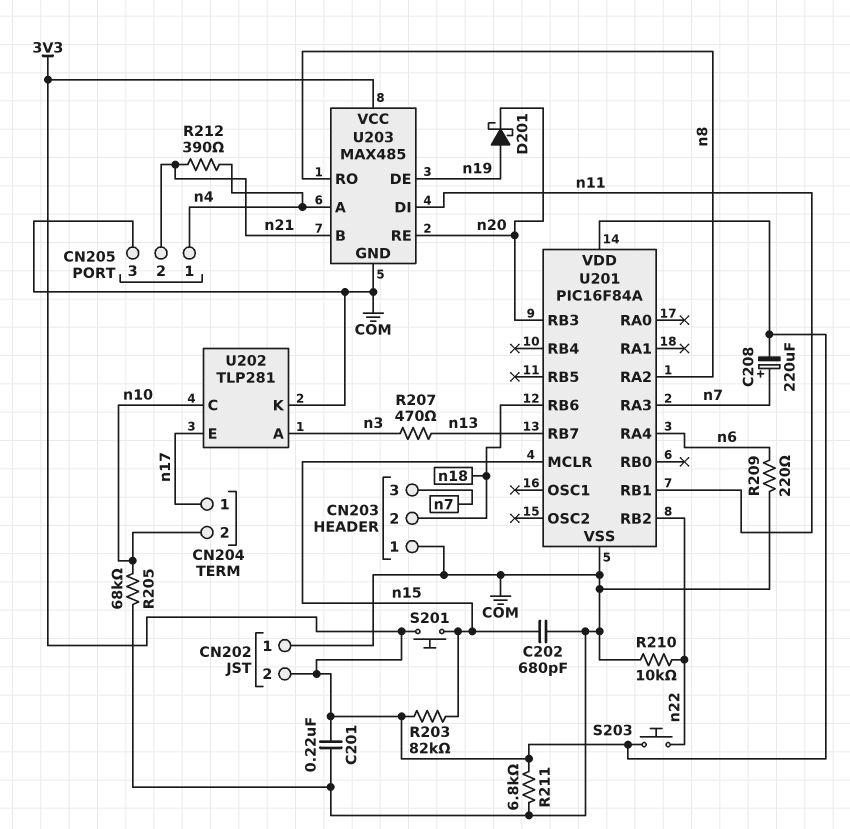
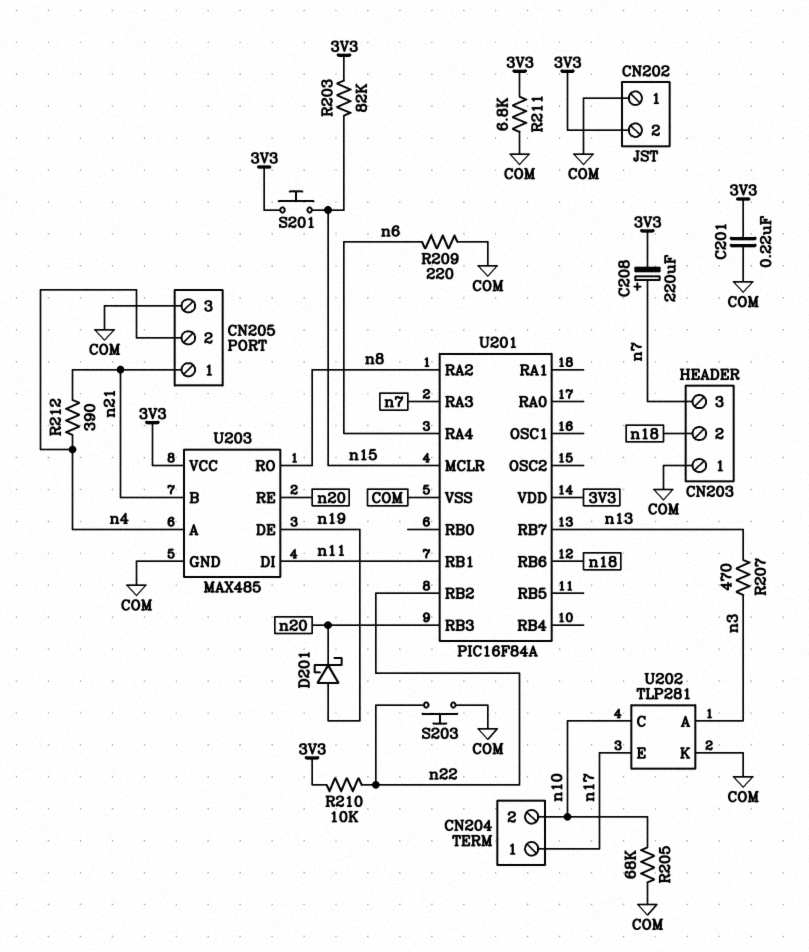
C202: 680pF (COM, n15) -> none
CN205 pin 1: n4 -> n21
CN205 pin 2: n21 -> n4
R210: 10k (COM, n22) -> 10k (3V3, n22)
S203: button (3V3, n22) -> button (COM, n22)

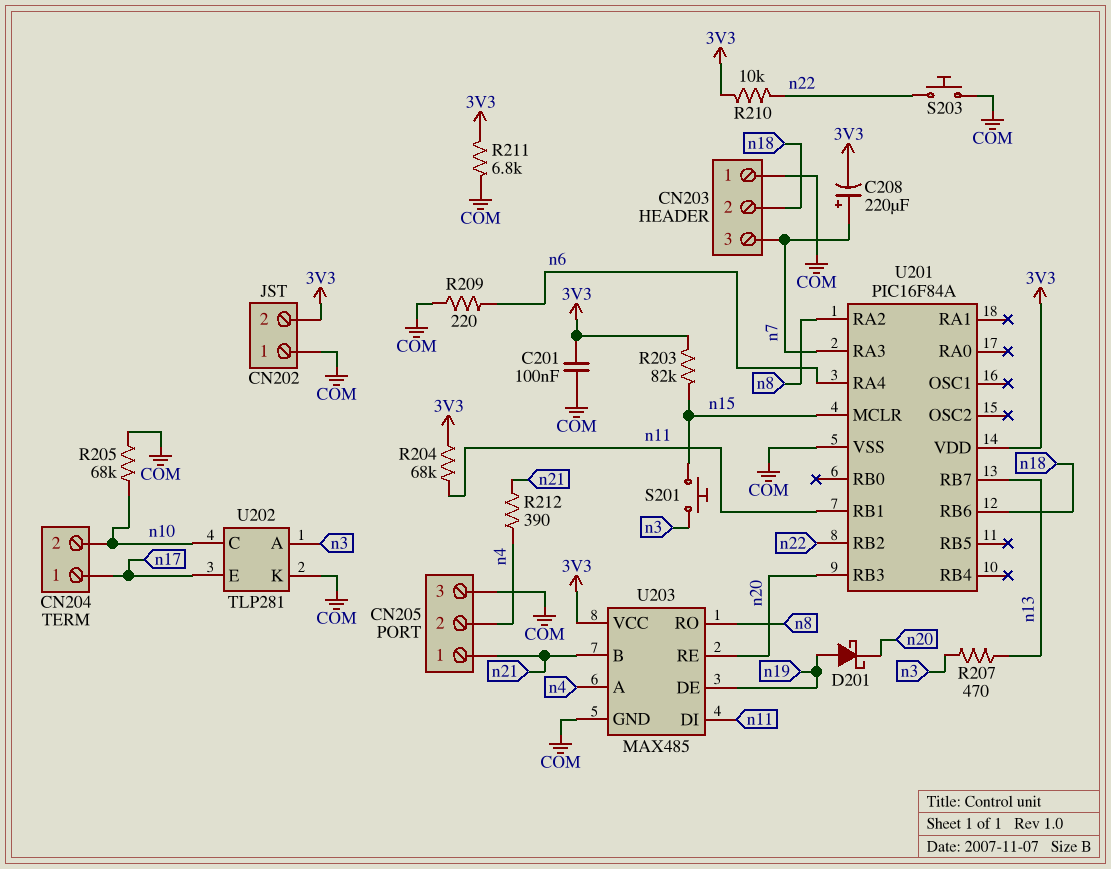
C201: 220nF (3V3, COM) -> 100nF (3V3, COM)
R204: none -> 68k (3V3, n11)
S201: button (3V3, n15) -> button (n3, n15)

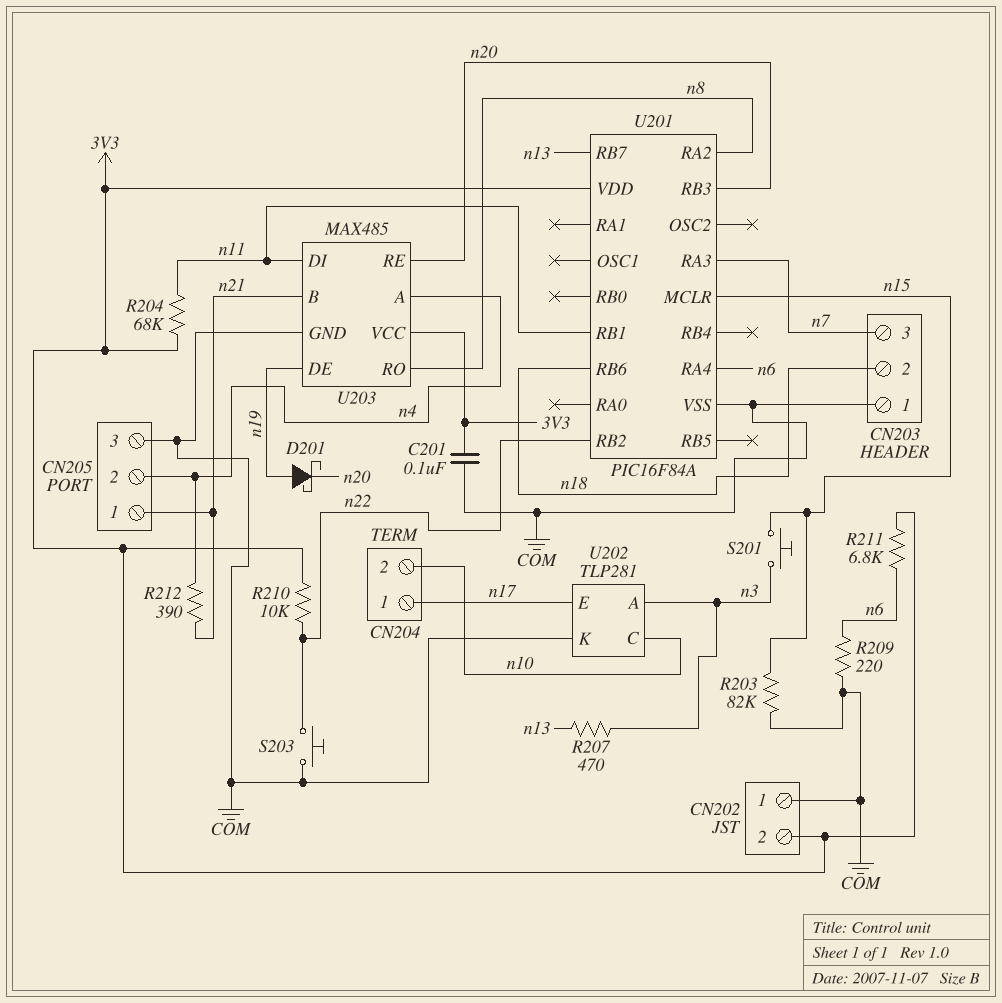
C208: 220uF (plus n7, minus 3V3) -> none
R203: 82k (3V3, n15) -> 82k (COM, n15)
R205: 68k (COM, n10) -> none
R211: 6.8k (3V3, COM) -> 6.8k (3V3, n6)

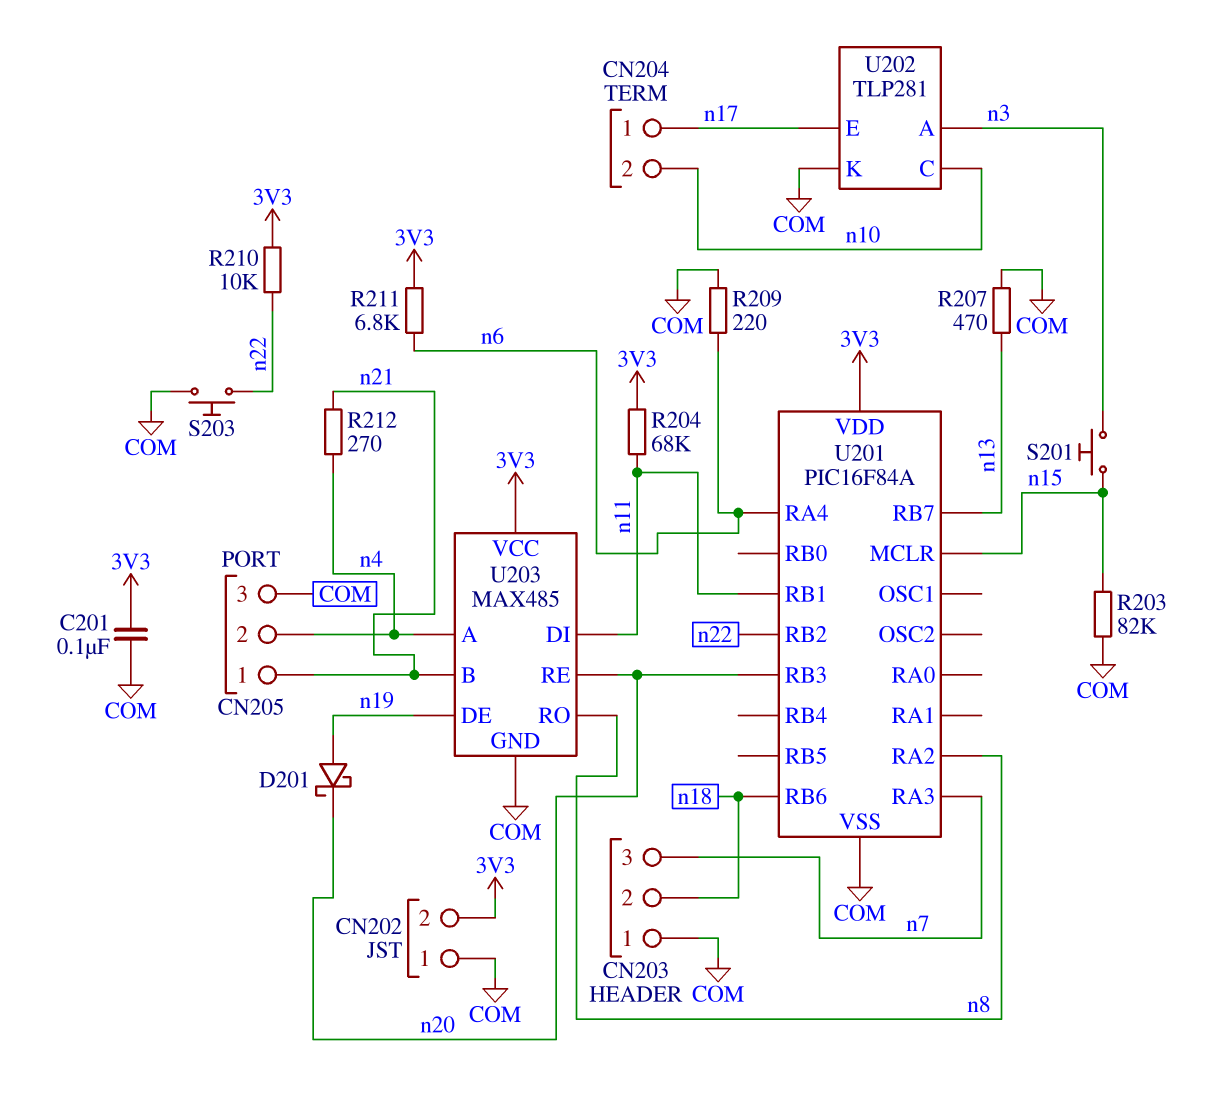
R207: 470 (n3, n13) -> 470 (COM, n13)
R212: 390 (n4, n21) -> 270 (n4, n21)

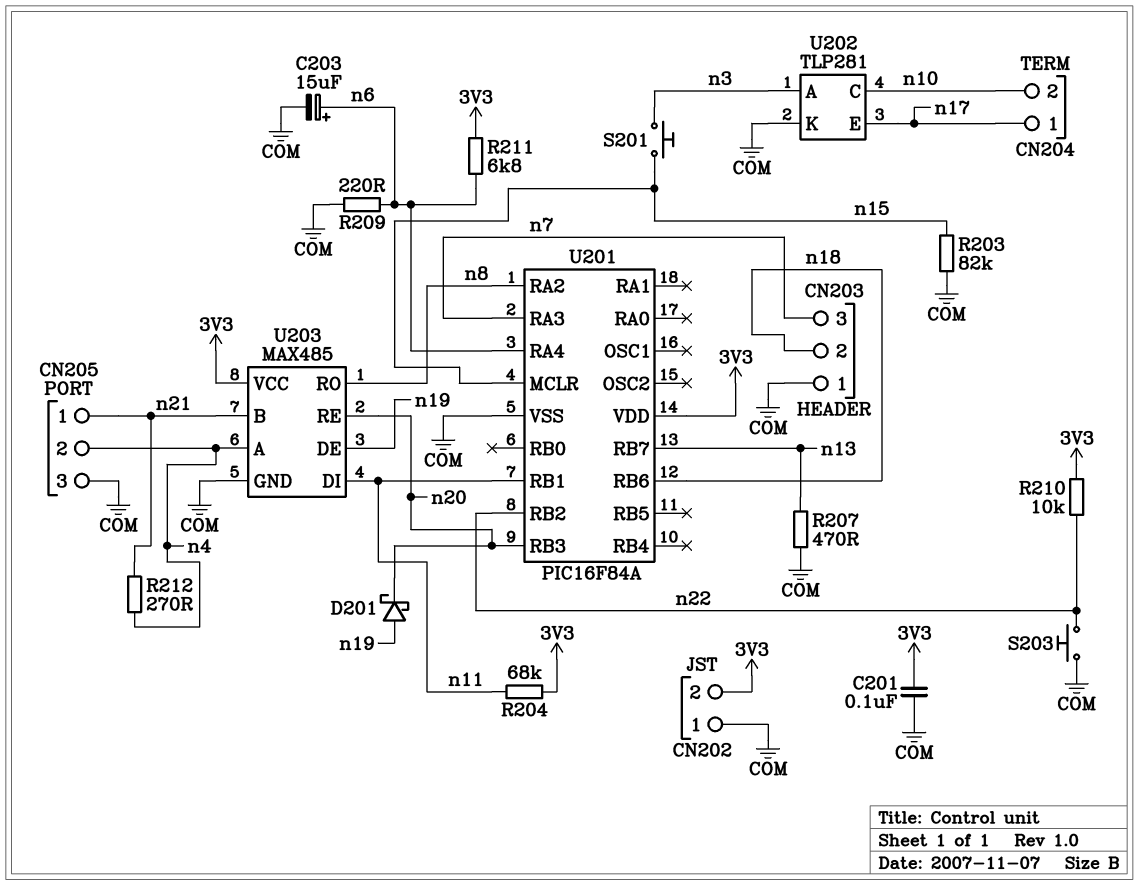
C203: none -> 15uF (plus n6, minus COM)

